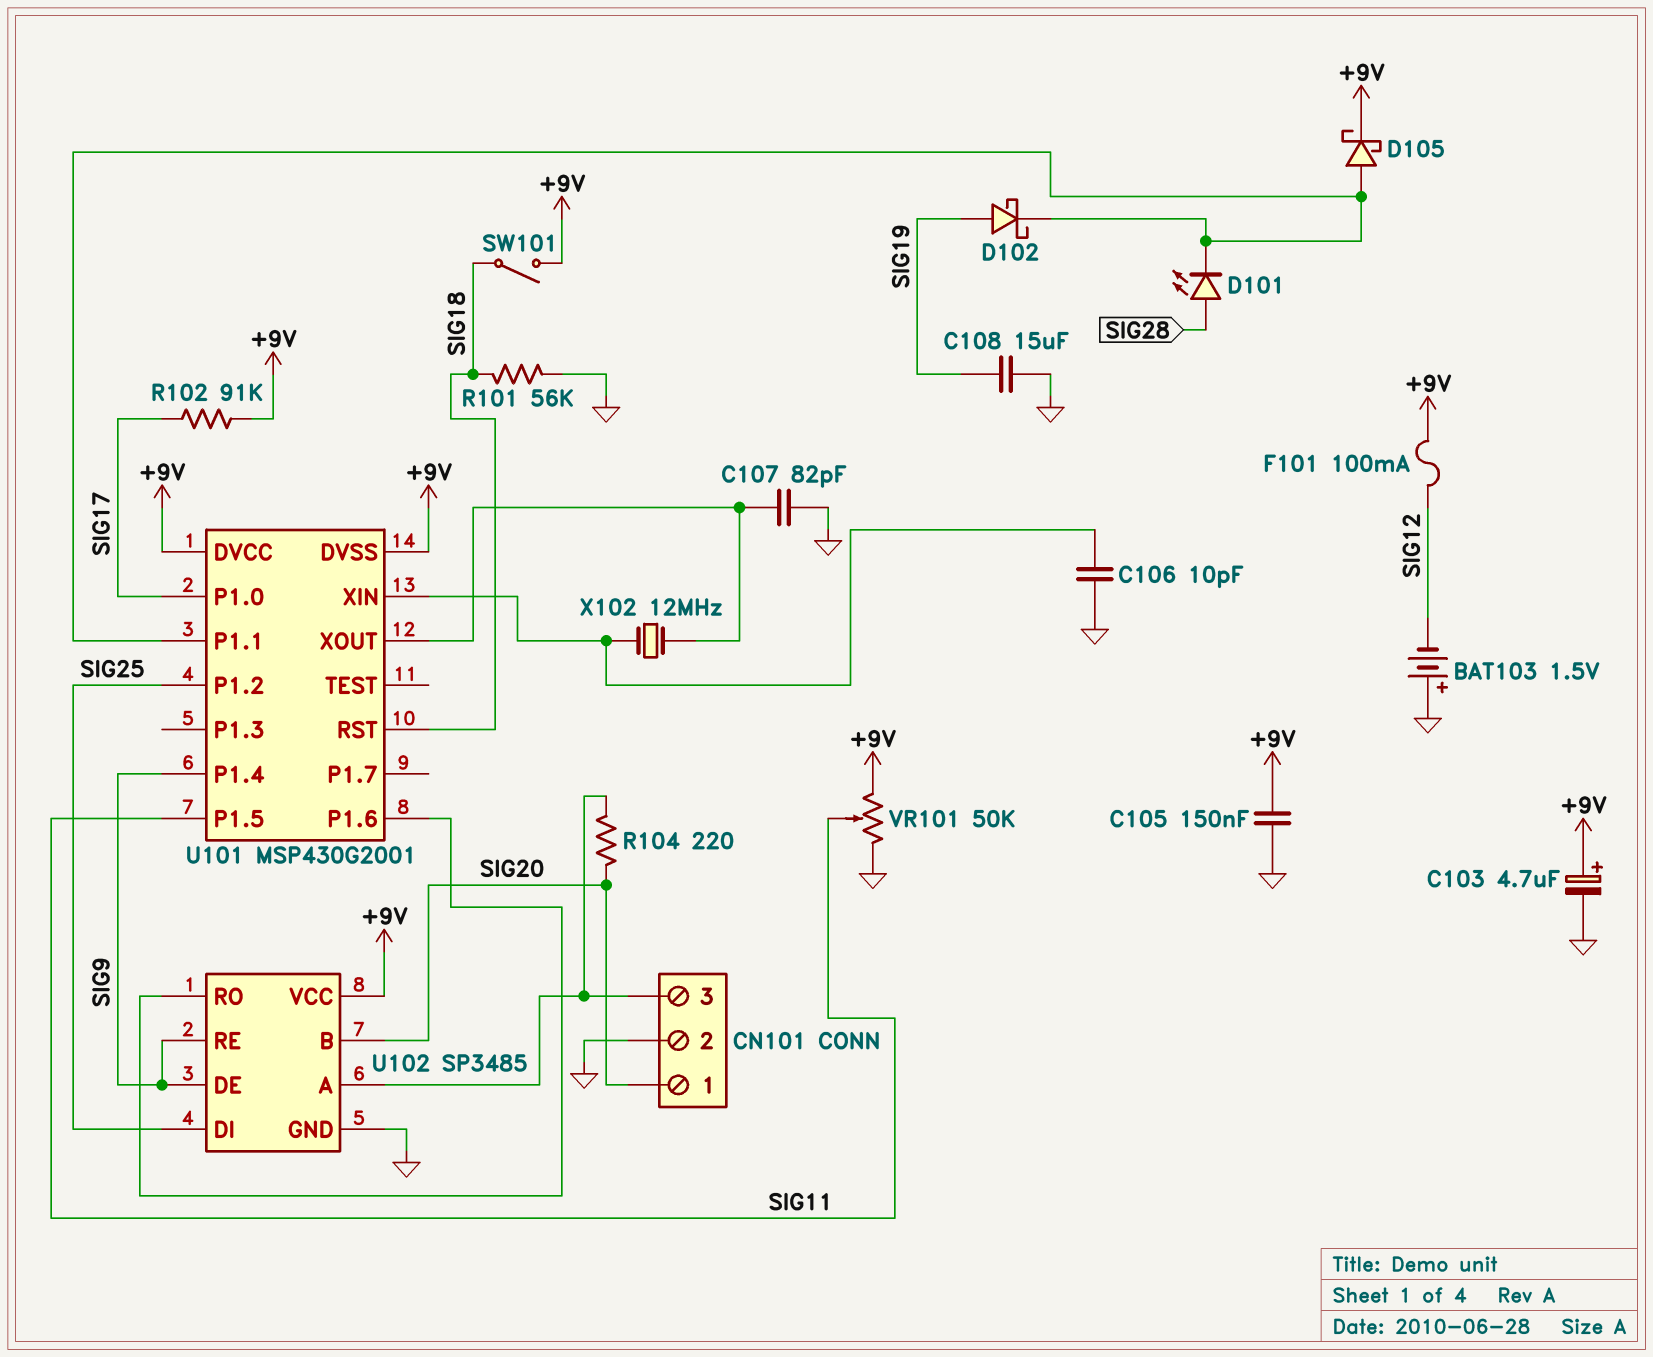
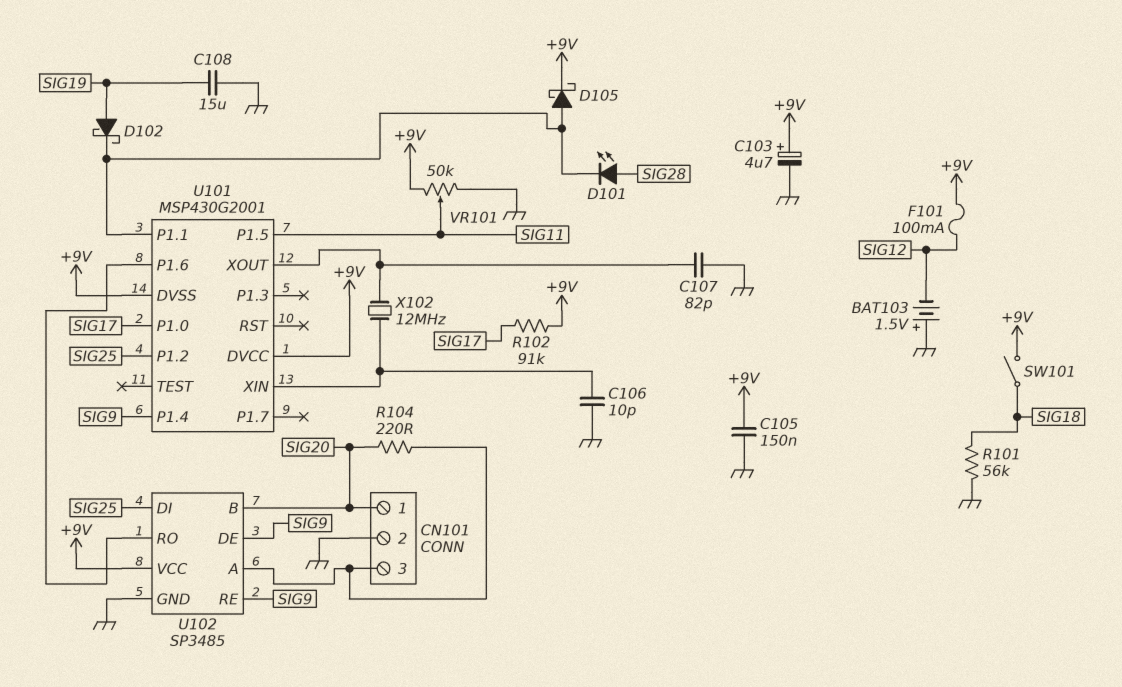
U101 pin RST: SIG18 -> none

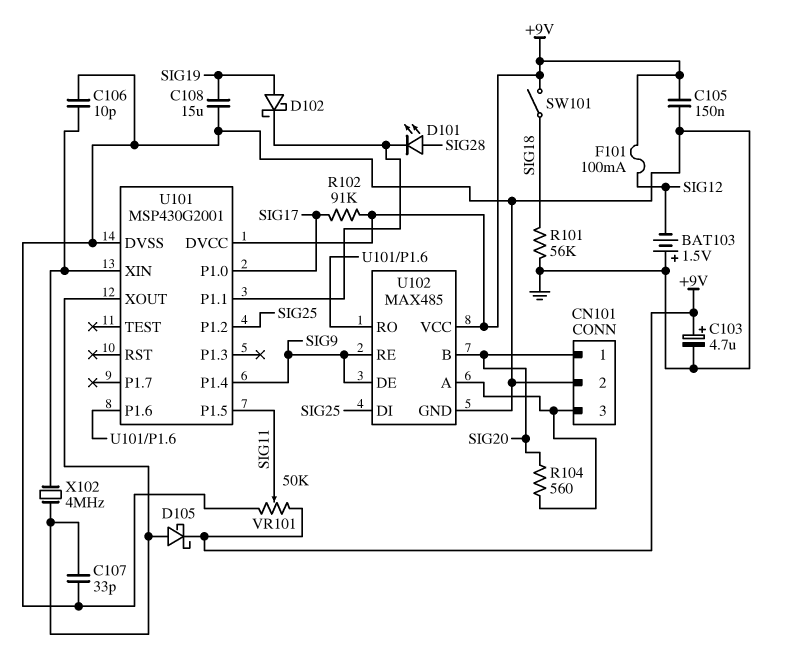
C107: 82pF (GND, U101/XOUT) -> 33pF (GND, U101/XOUT)
D105: schottky (A U101/P1.1, K +9V) -> schottky (A U101/XOUT, K +9V)
R104: 220 (CN101/3, SIG20) -> 560 (CN101/3, SIG20)
U101 pin DVSS: +9V -> GND
U102: SP3485 -> MAX485
X102: 12MHz (U101/XIN, U101/XOUT) -> 4MHz (U101/XIN, U101/XOUT)

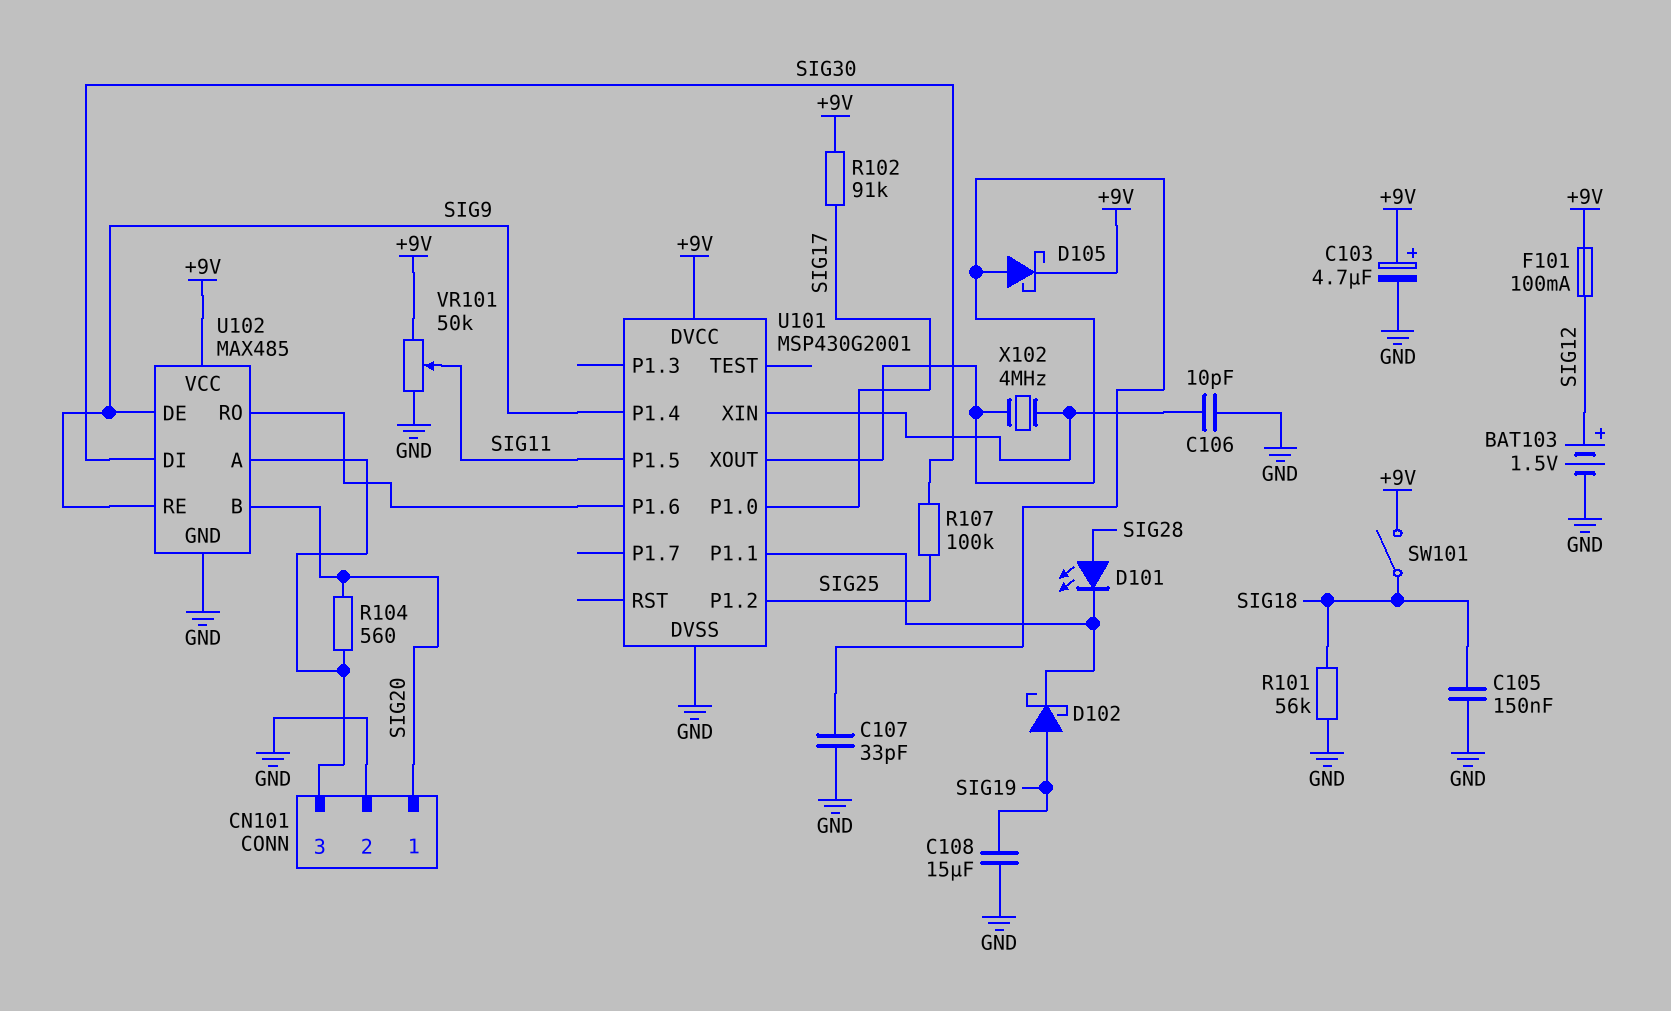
BAT103: 1.5V (plus GND, minus SIG12) -> 1.5V (plus SIG12, minus GND)
C105: 150nF (+9V, GND) -> 150nF (GND, SIG18)
R107: none -> 100k (SIG25, SIG30)
U102 pin DI: SIG25 -> SIG30

